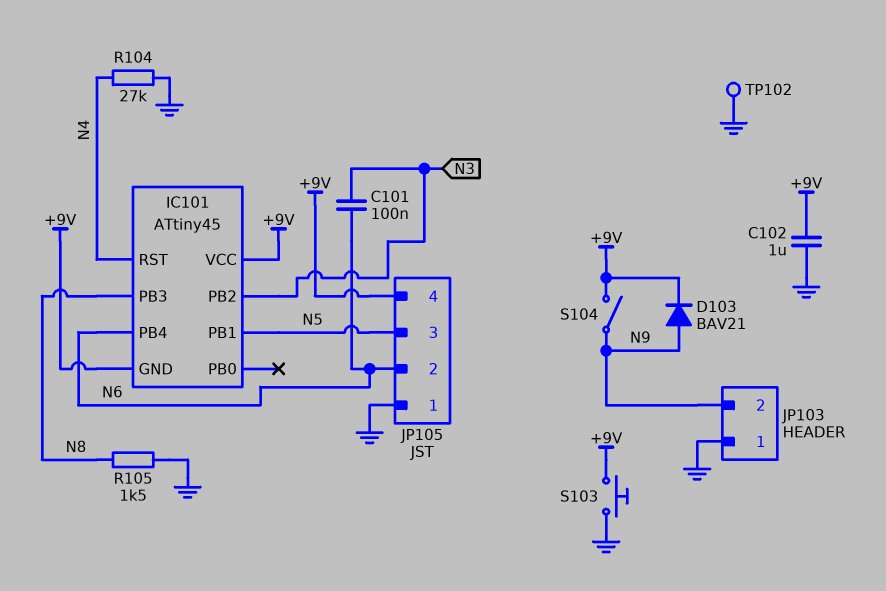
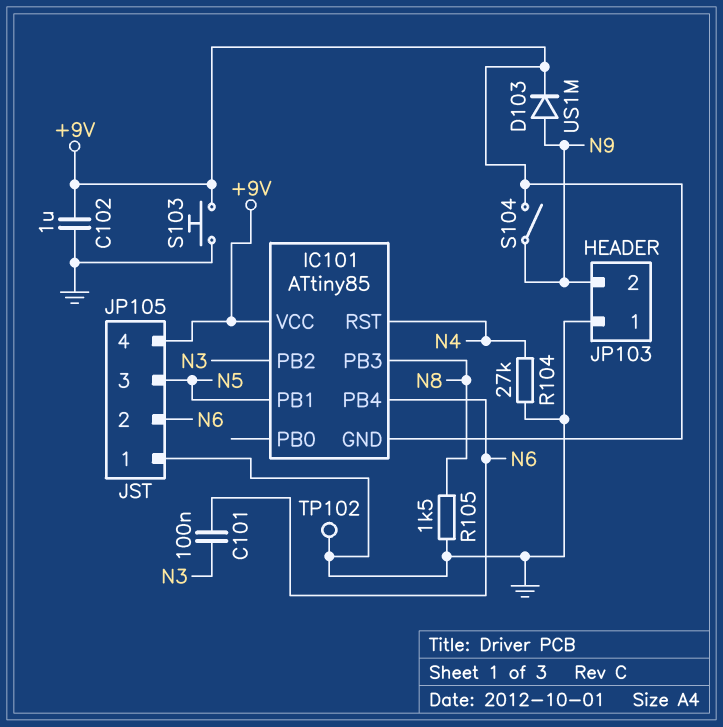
D103: diode BAV21 (A N9, K +9V) -> diode US1M (A N9, K +9V)
IC101: ATtiny45 -> ATtiny85

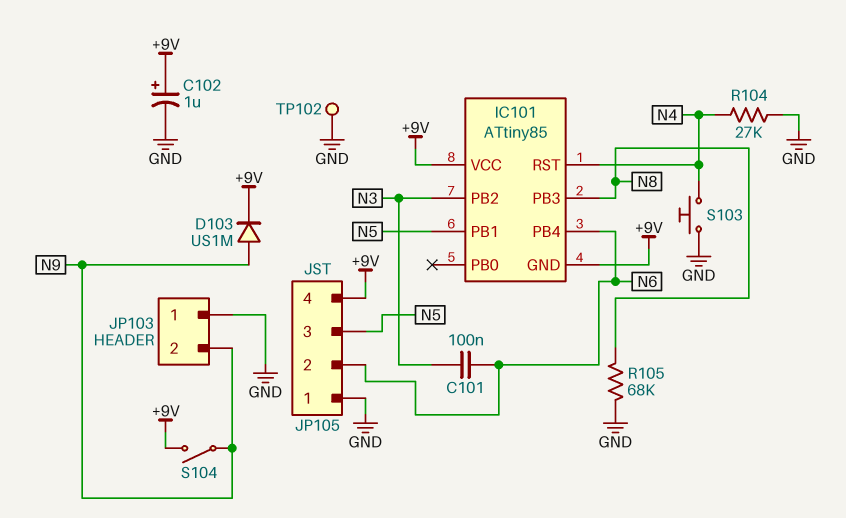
C102: 1uF (+9V, GND) -> 1uF (plus +9V, minus GND)
R105: 1.5k (GND, N8) -> 68k (GND, N8)
S103: button (+9V, GND) -> button (GND, N4)

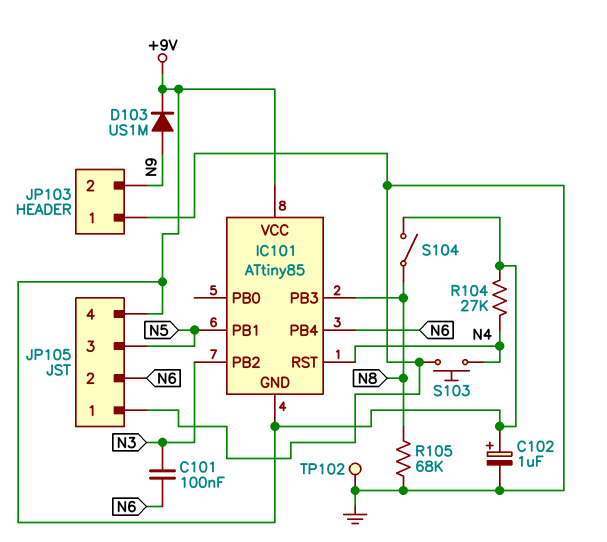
R104: 27k (GND, N4) -> 27k (+9V, N4)
S104: switch (+9V, N9) -> switch (+9V, N8)

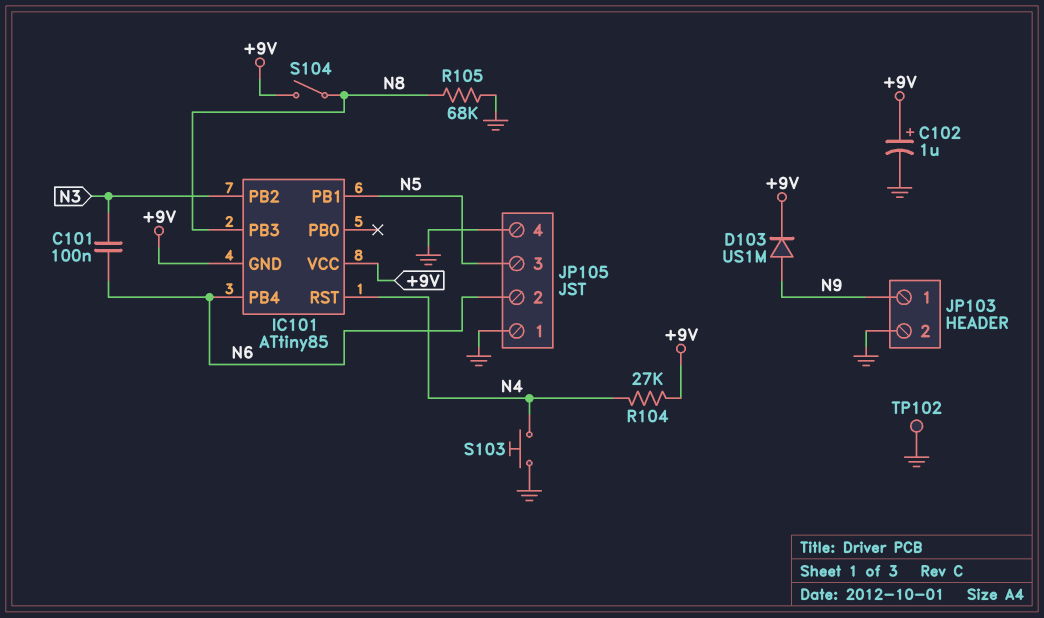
JP103 pin 1: GND -> N9
JP103 pin 2: N9 -> GND
JP105 pin 4: +9V -> GND

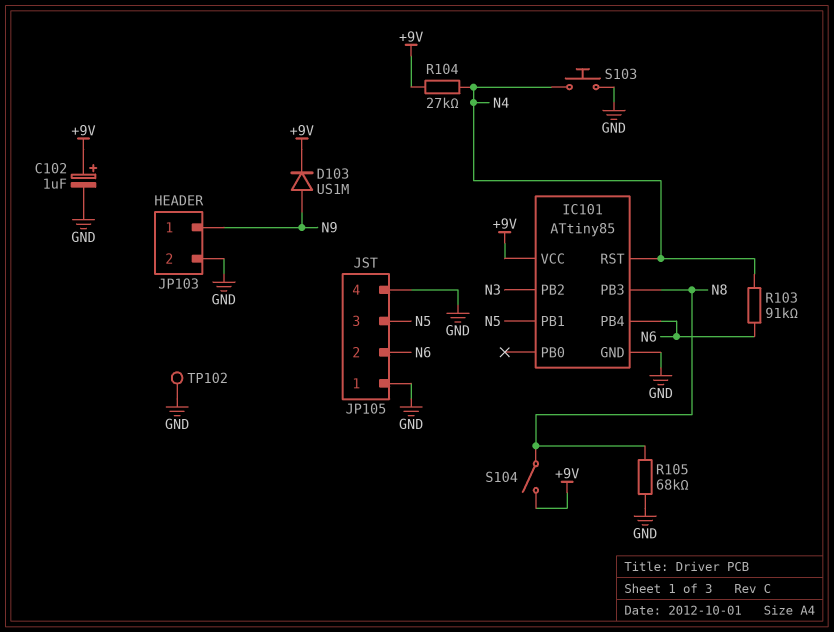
C101: 100nF (N3, N6) -> none
IC101 pin GND: +9V -> GND
R103: none -> 91k (N4, N6)

